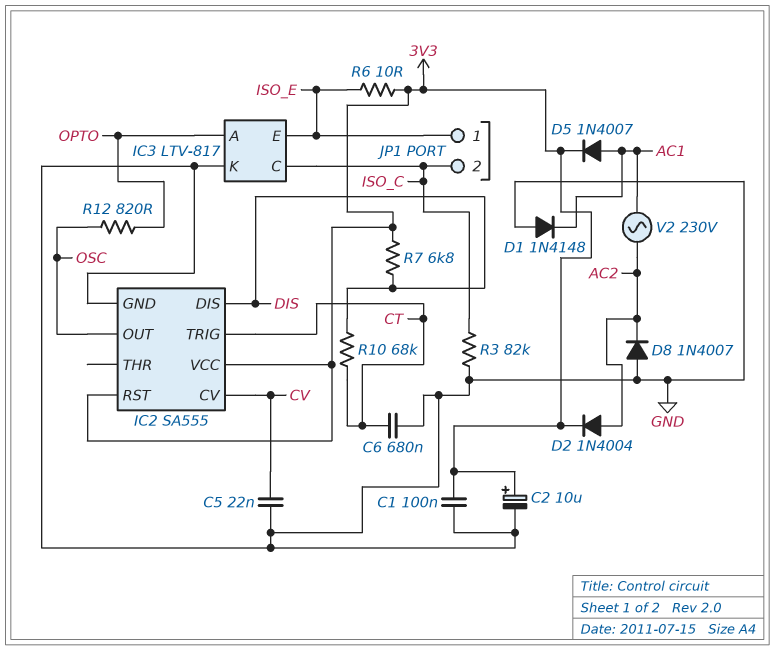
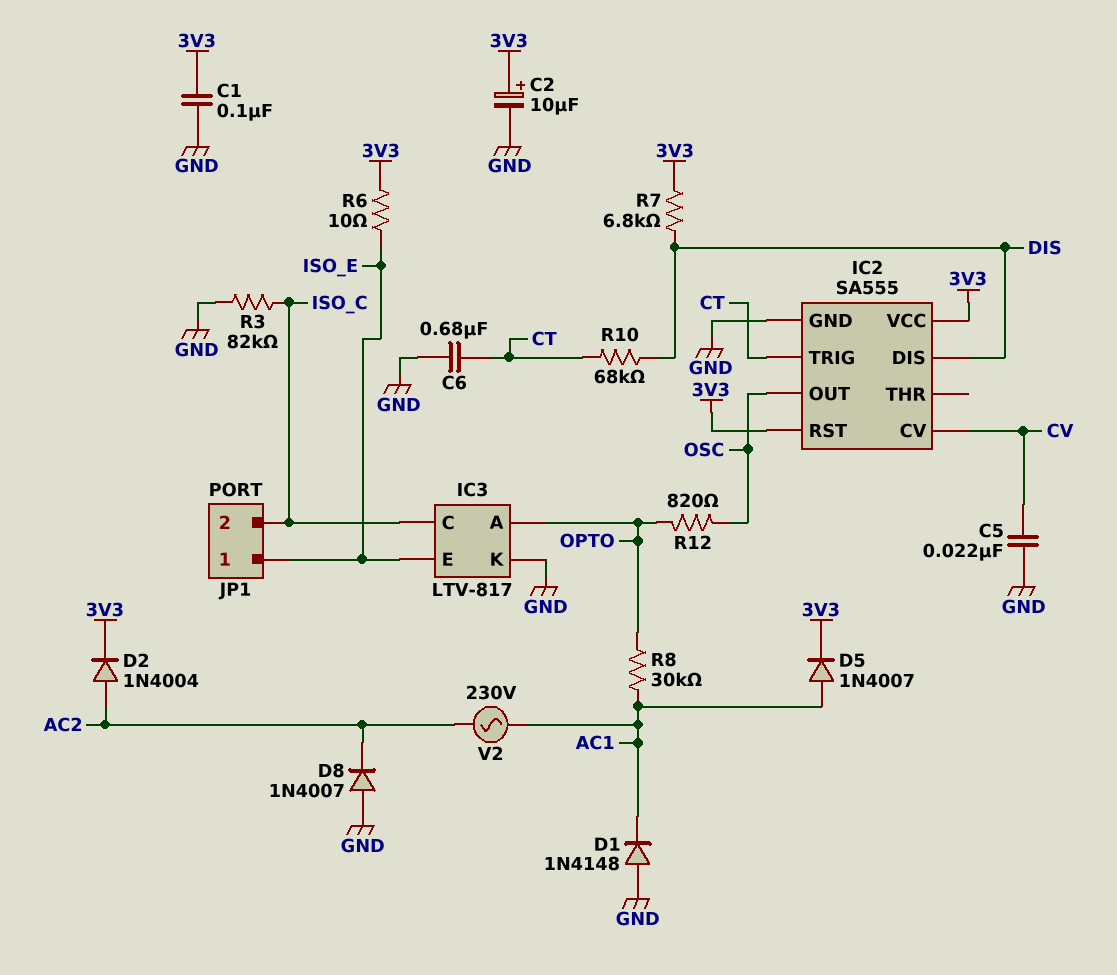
R8: none -> 30k (AC1, OPTO)

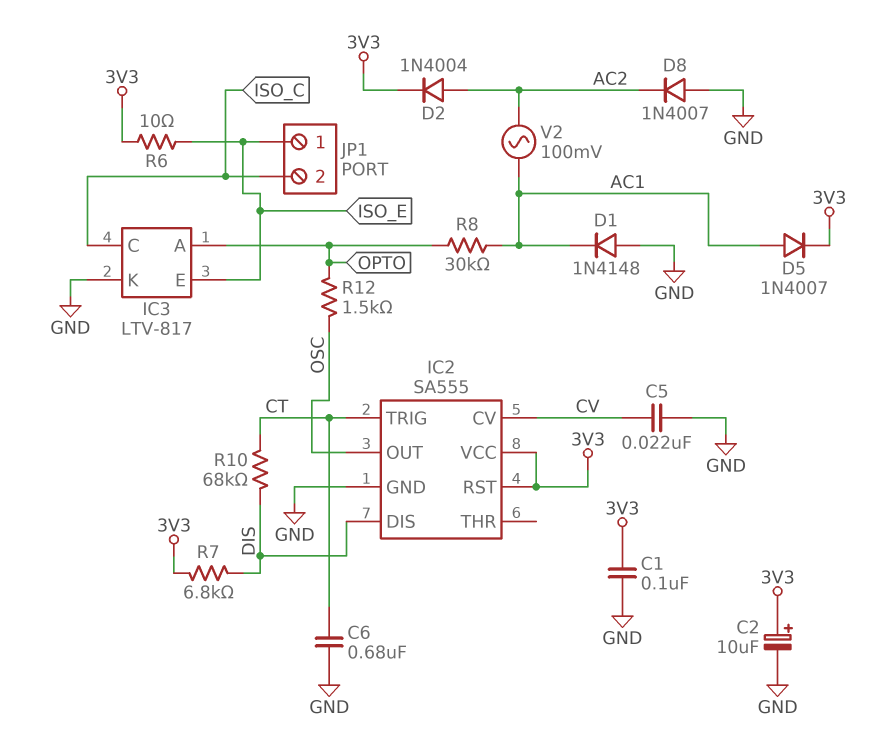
R3: 82k (GND, ISO_C) -> none
R12: 820 (OPTO, OSC) -> 1.5k (OPTO, OSC)
V2: AC 230V (AC1, AC2) -> AC 100mV (AC1, AC2)

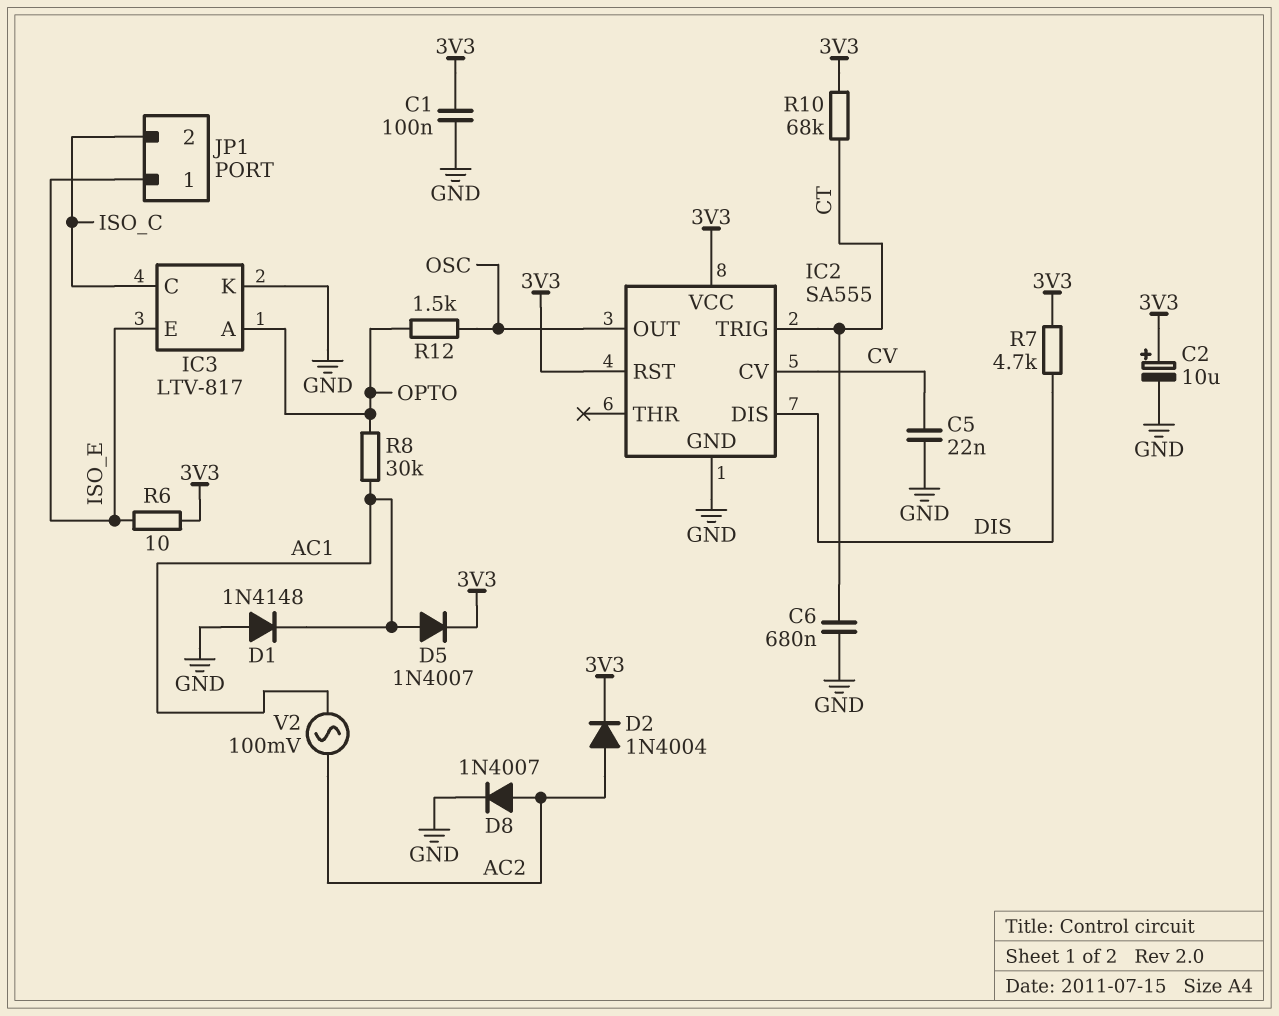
D8: diode 1N4007 (A GND, K AC2) -> diode 1N4007 (A AC2, K GND)
R7: 6.8k (3V3, DIS) -> 4.7k (3V3, DIS)
R10: 68k (CT, DIS) -> 68k (3V3, CT)

